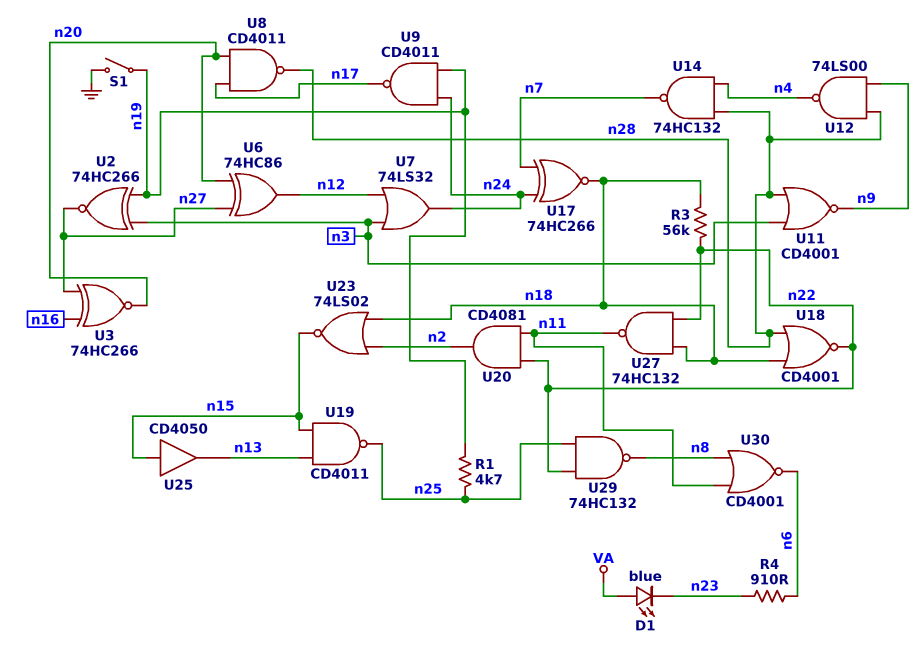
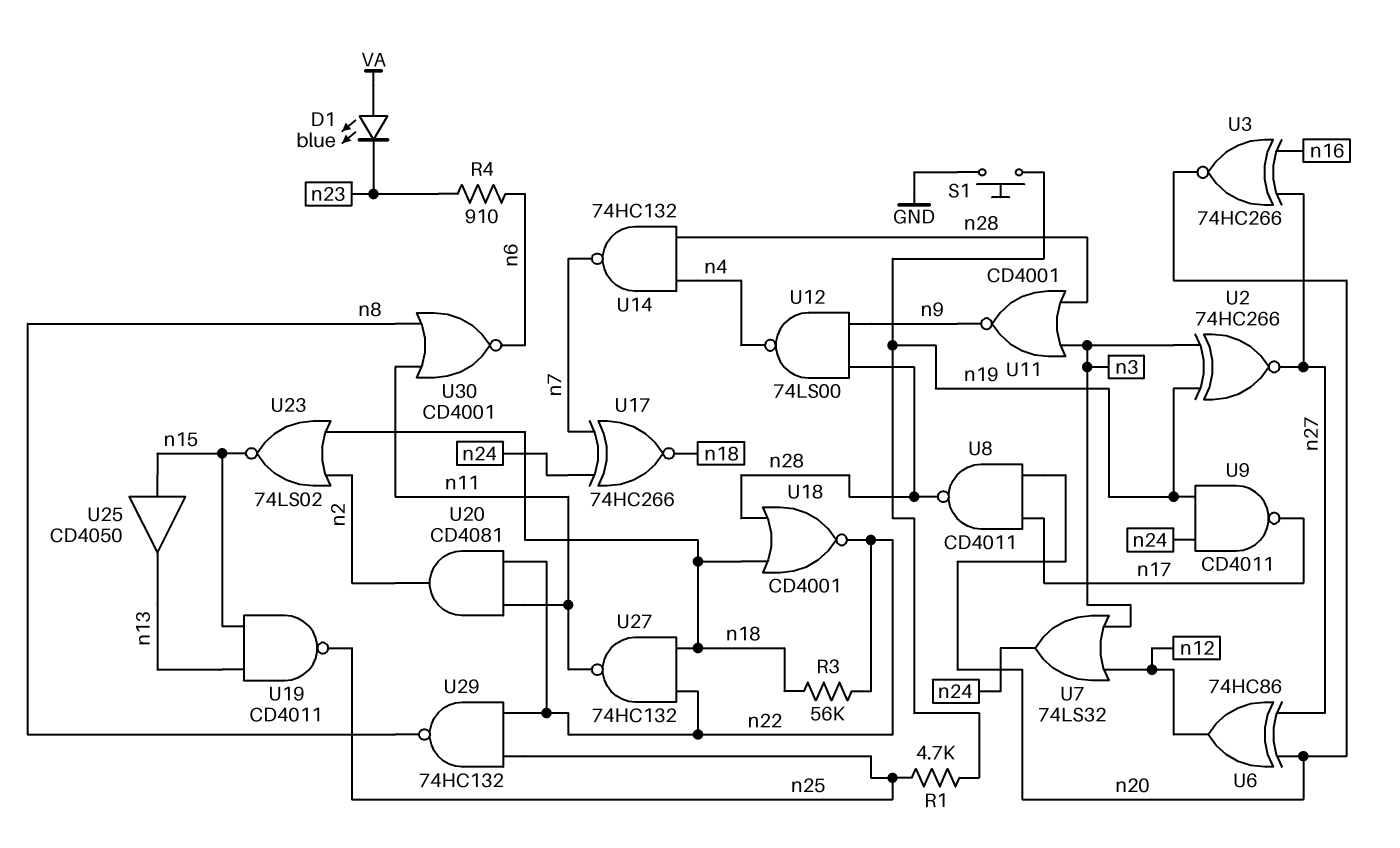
S1: switch (GND, n19) -> button (GND, n19)

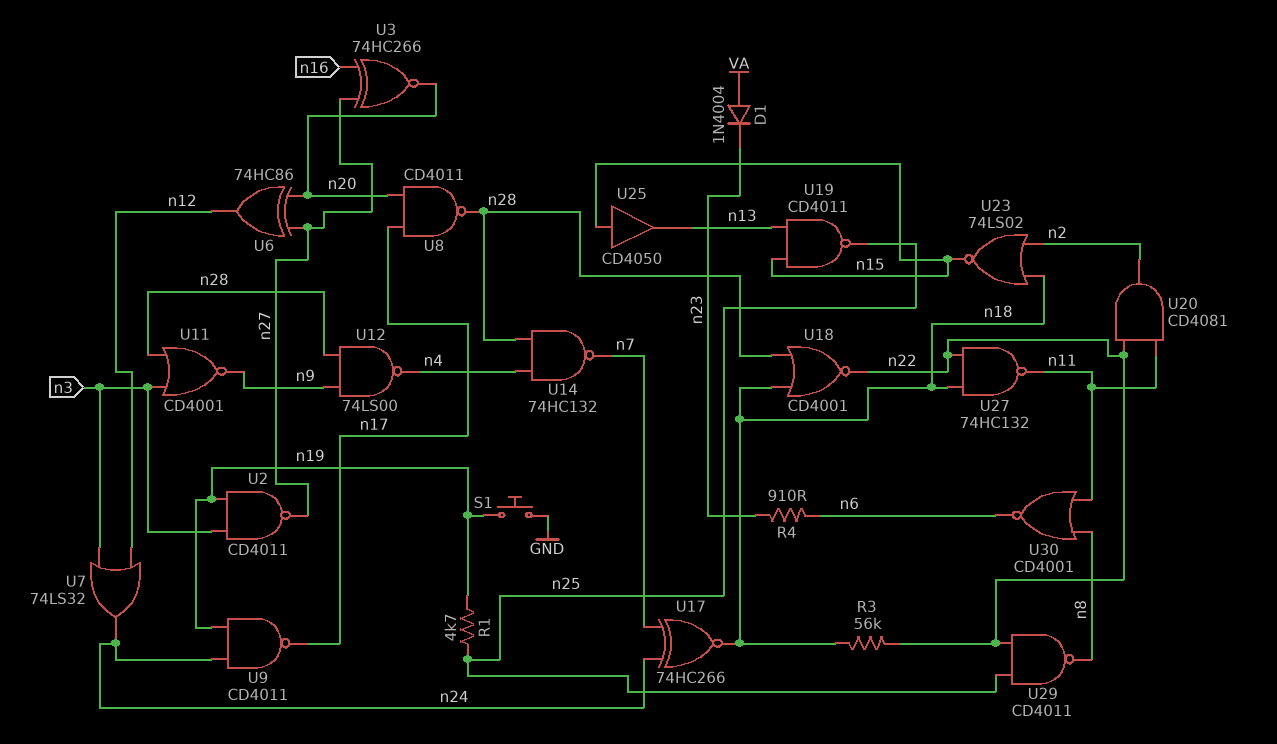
D1: LED blue (A VA, K n23) -> diode 1N4004 (A VA, K n23)
U2: XNOR 74HC266 (in n3, in n19, out n27) -> NAND CD4011 (in n3, in n19, out n27)
U29: NAND 74HC132 (in n22, in n25, out n8) -> NAND CD4011 (in n22, in n25, out n8)

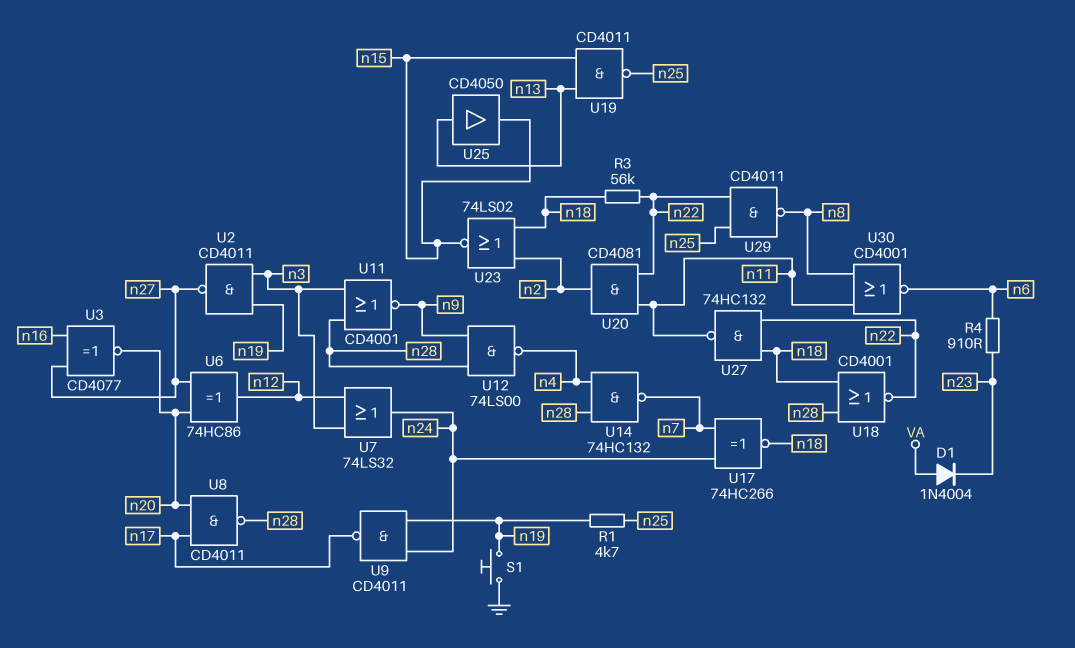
U3: XNOR 74HC266 (in n16, in n27, out n20) -> XNOR CD4077 (in n16, in n27, out n20)
U25: buffer CD4050 (in n15, out n13) -> buffer CD4050 (in n13, out n15)

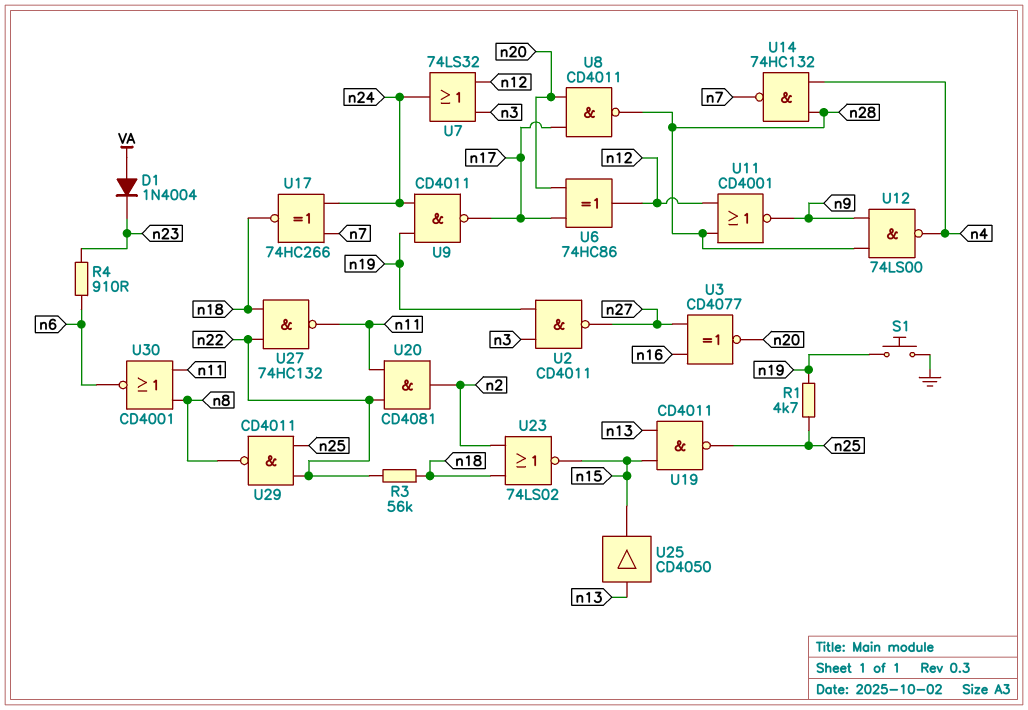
U6: XOR 74HC86 (in n20, in n27, out n12) -> XOR 74HC86 (in n17, in n20, out n12)
U11: NOR CD4001 (in n3, in n28, out n9) -> NOR CD4001 (in n12, in n28, out n9)
U18: NOR CD4001 (in n18, in n28, out n22) -> none

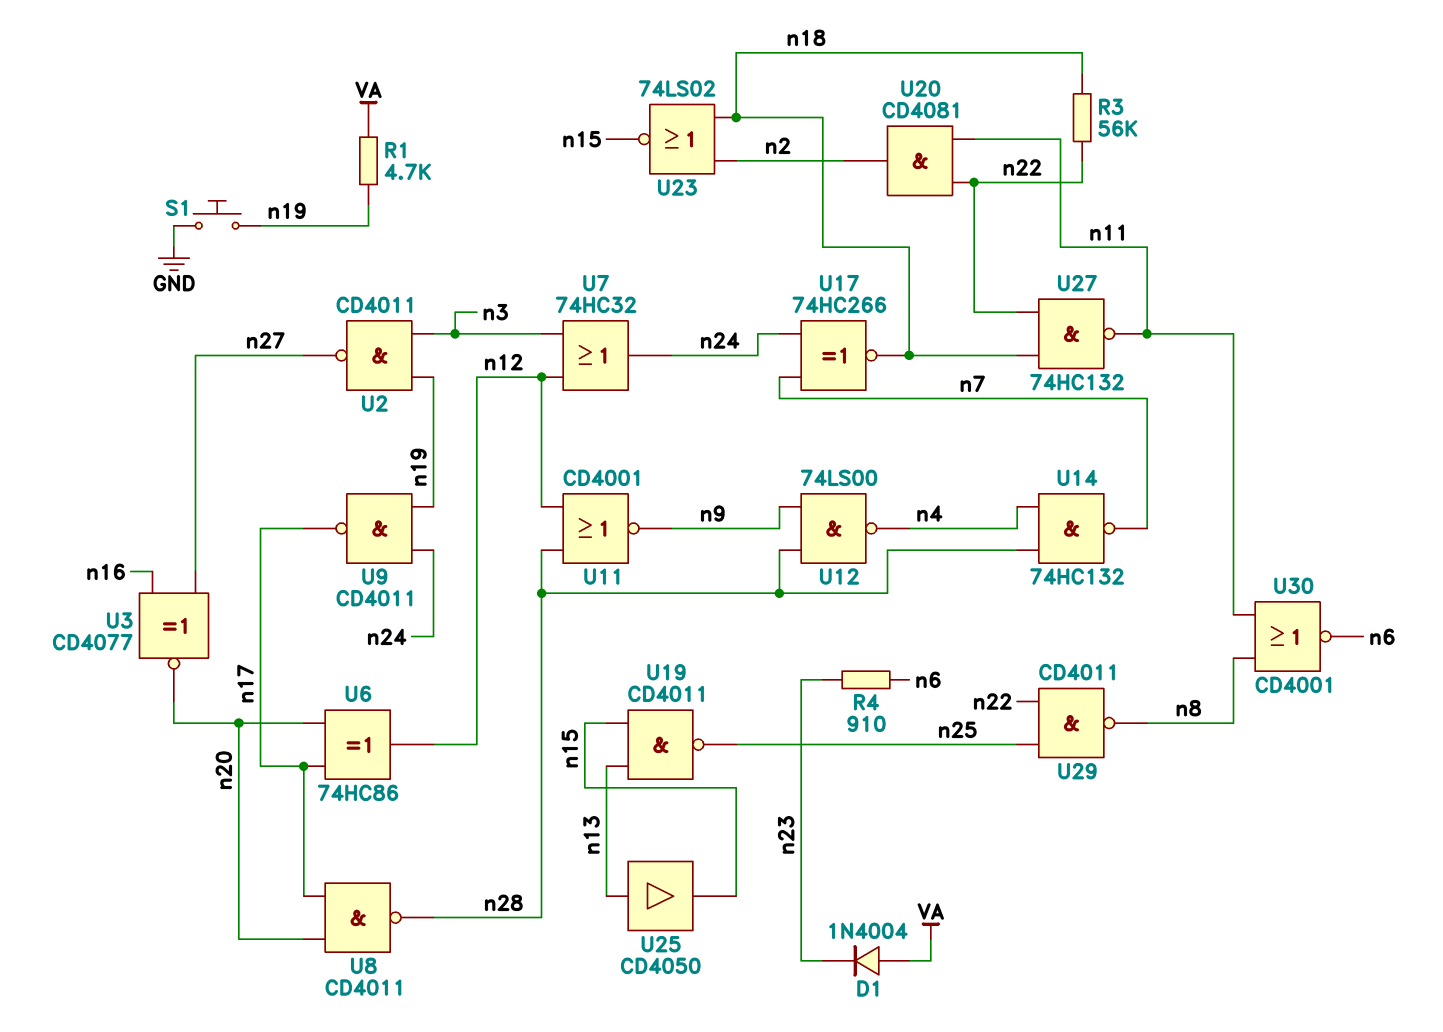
R1: 4.7k (n19, n25) -> 4.7k (VA, n19)
U7: OR 74LS32 (in n3, in n12, out n24) -> OR 74HC32 (in n3, in n12, out n24)

